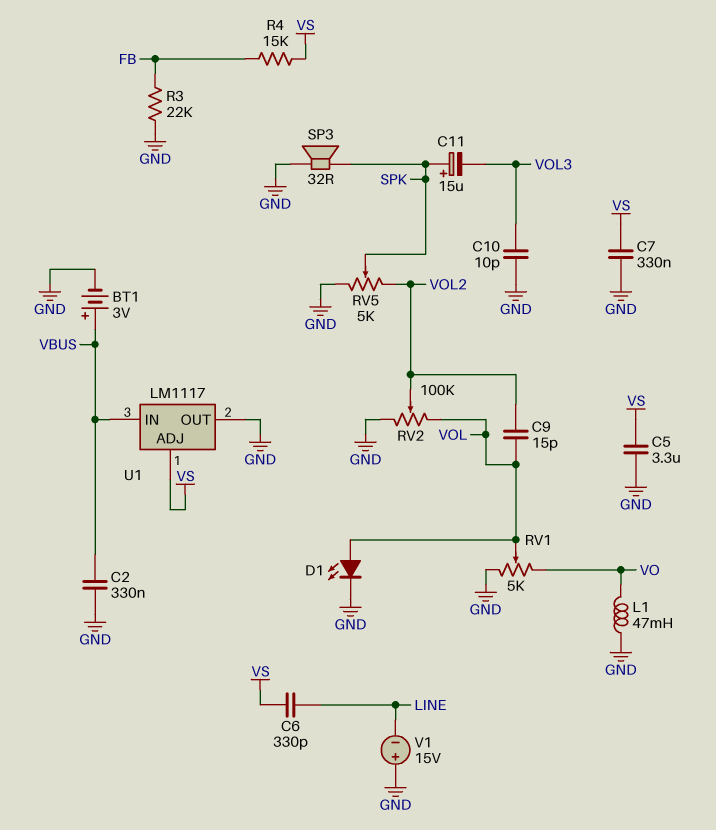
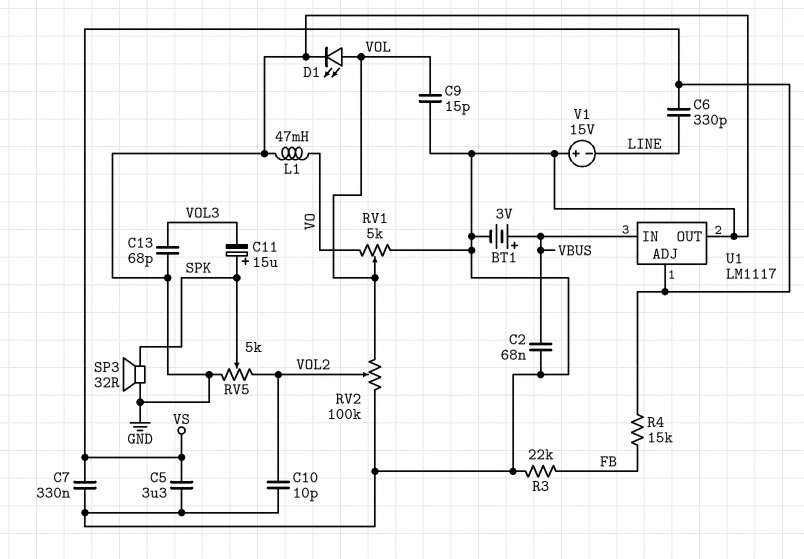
C2: 330nF (GND, VBUS) -> 68nF (GND, VBUS)
C9: 15pF (VOL, VOL2) -> 15pF (GND, VOL)
C10: 10pF (GND, VOL3) -> 10pF (GND, VOL2)
C13: none -> 68pF (GND, VOL3)

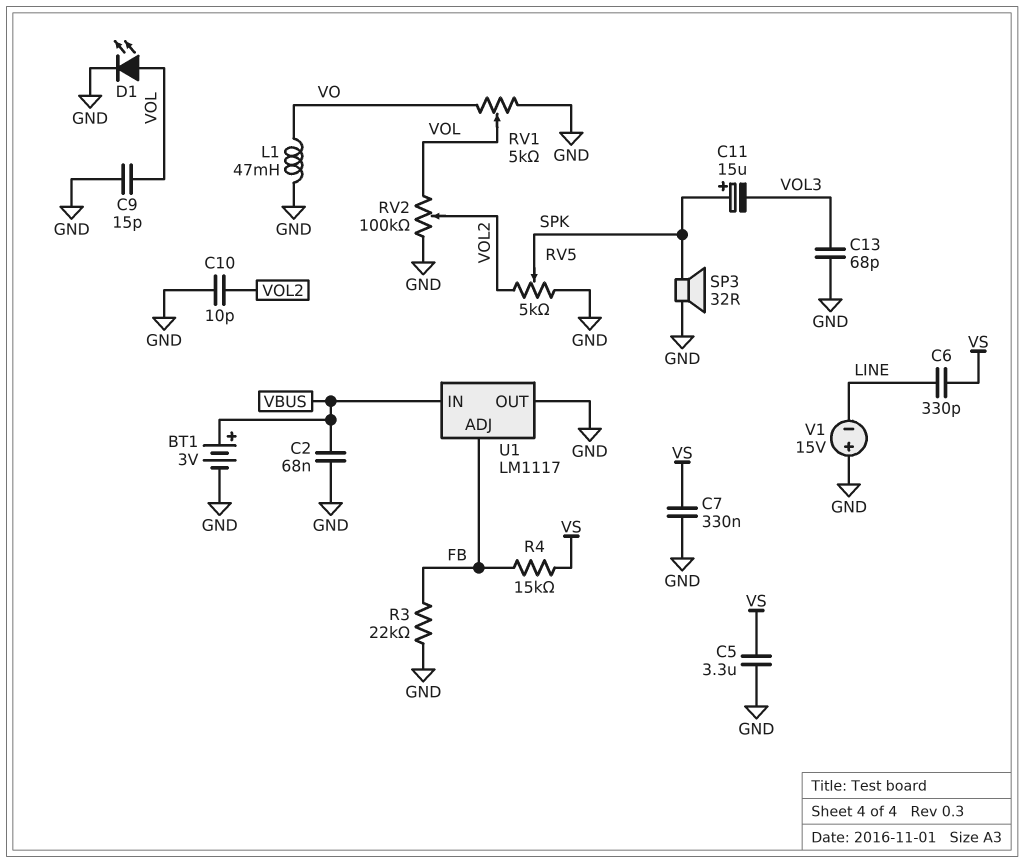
U1 pin ADJ: VS -> FB

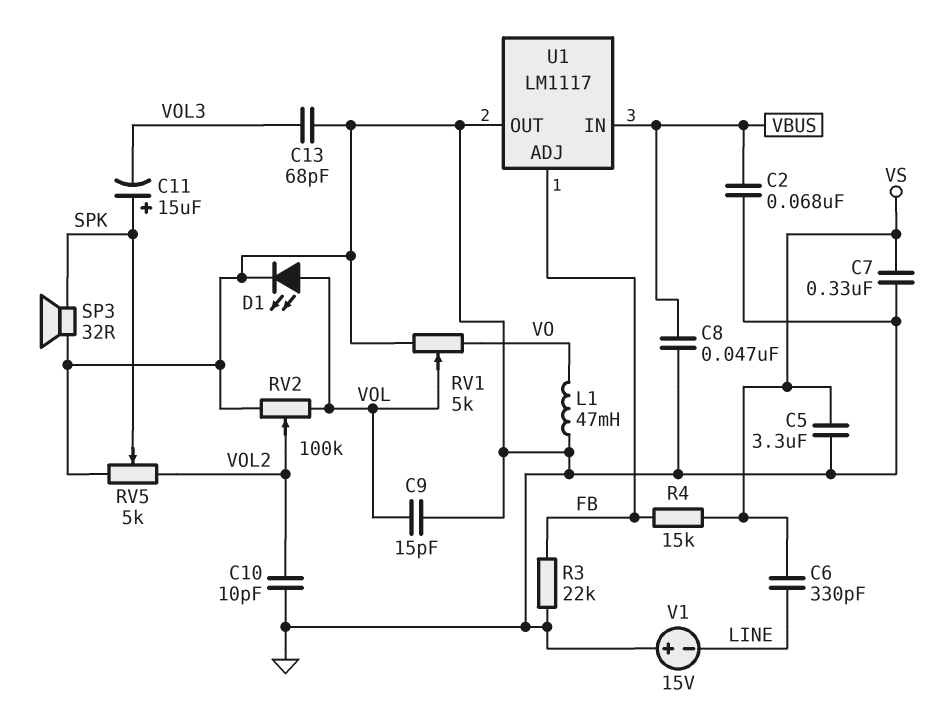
BT1: 3V (plus VBUS, minus GND) -> none
C8: none -> 47nF (GND, VBUS)

